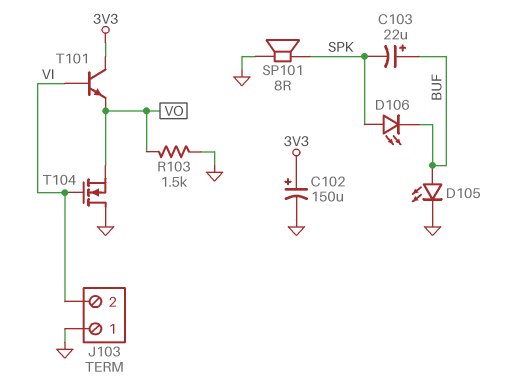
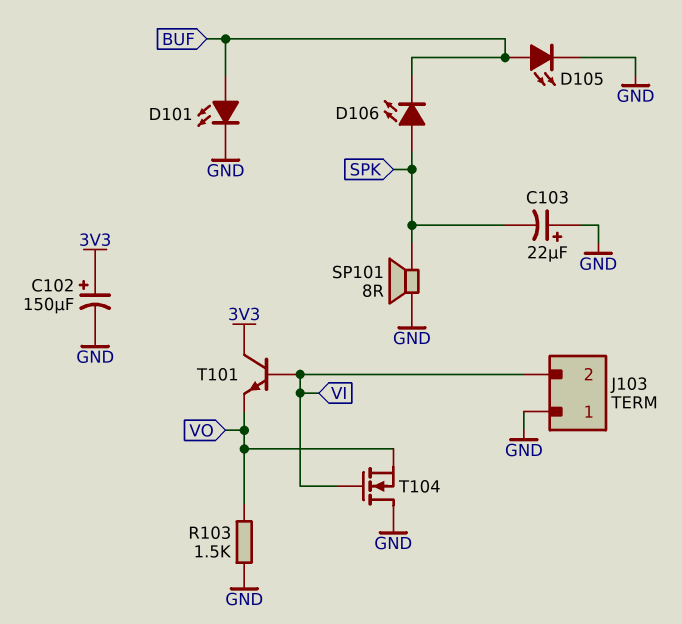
C103: 22uF (plus BUF, minus SPK) -> 22uF (plus GND, minus SPK)
D101: none -> LED (A BUF, K GND)

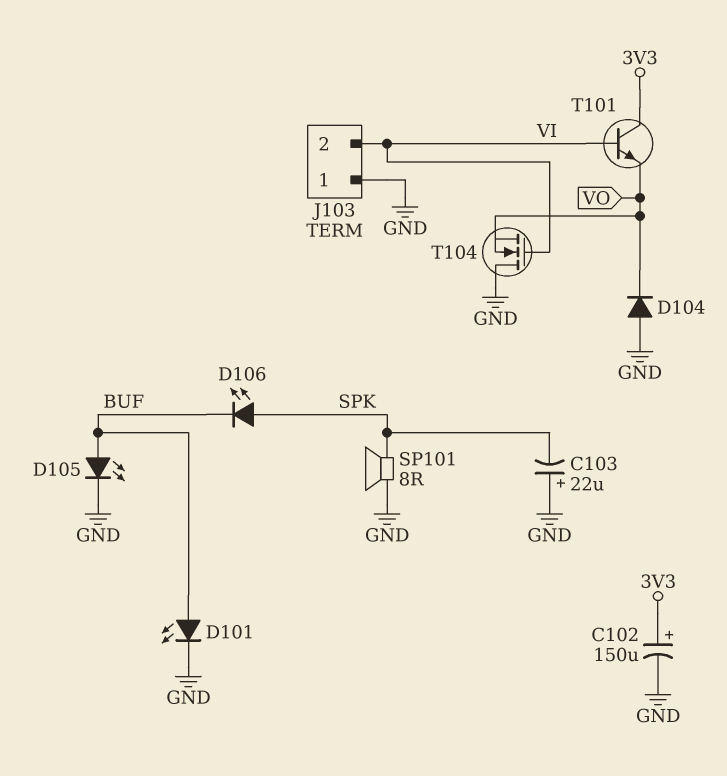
D104: none -> diode (A GND, K VO)
R103: 1.5k (GND, VO) -> none

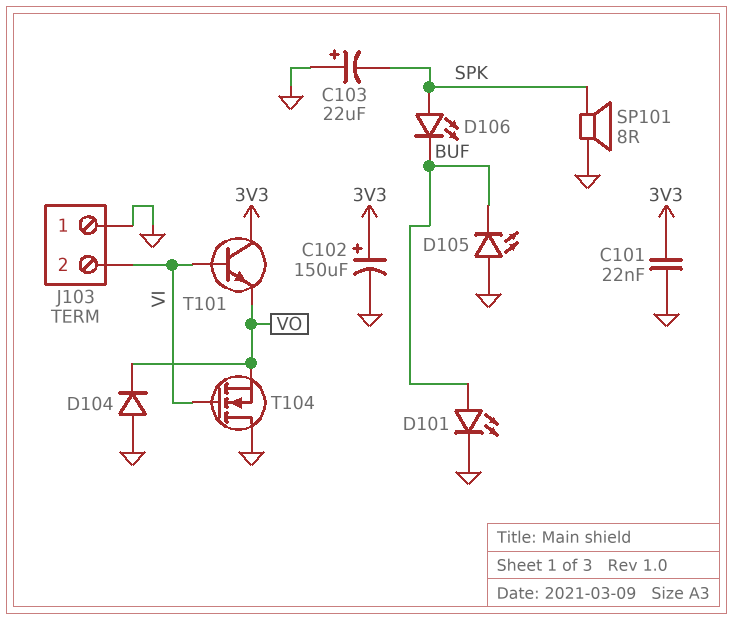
C101: none -> 22nF (3V3, GND)
D105: LED (A BUF, K GND) -> LED (A GND, K BUF)

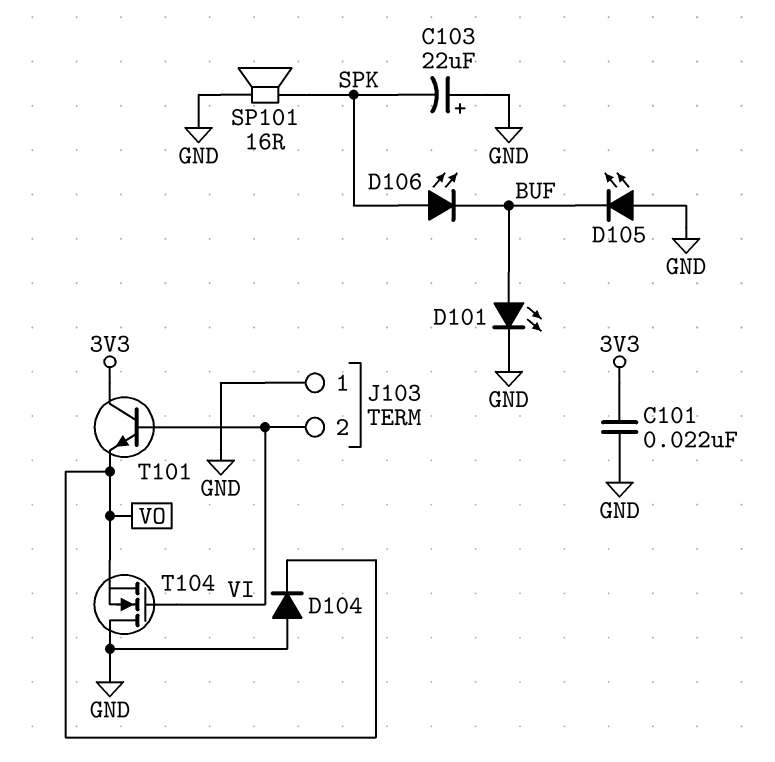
C102: 150uF (plus 3V3, minus GND) -> none
SP101: speaker 8R (GND, SPK) -> speaker 16R (GND, SPK)

